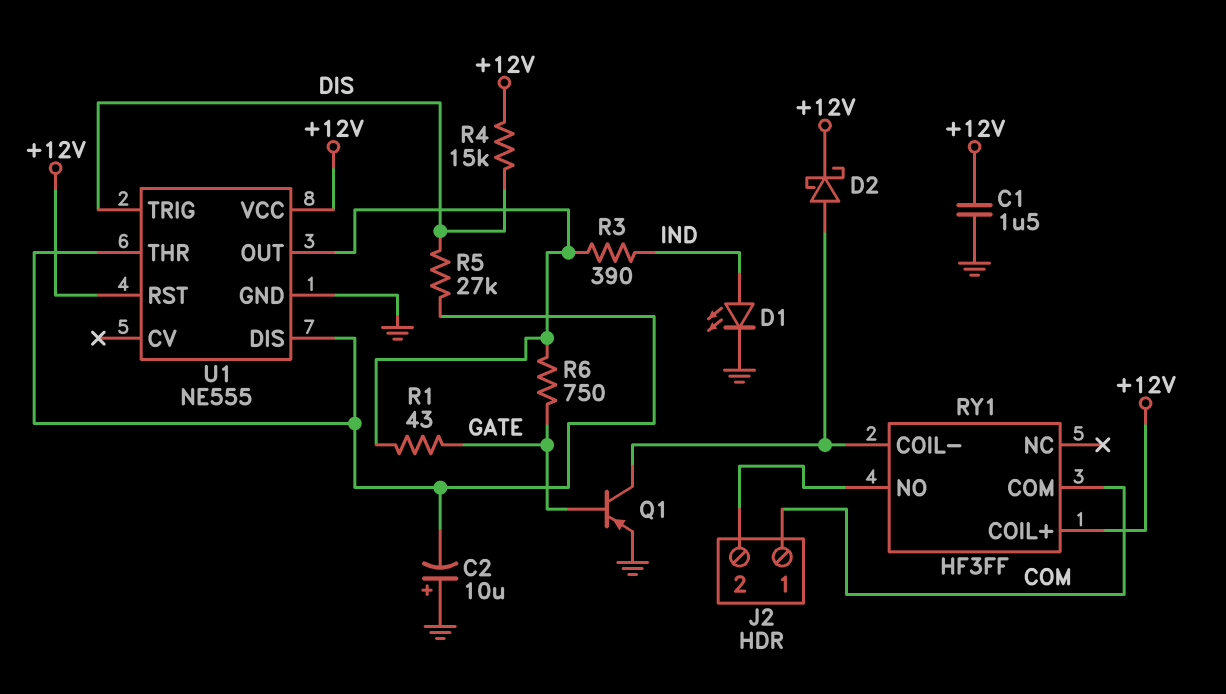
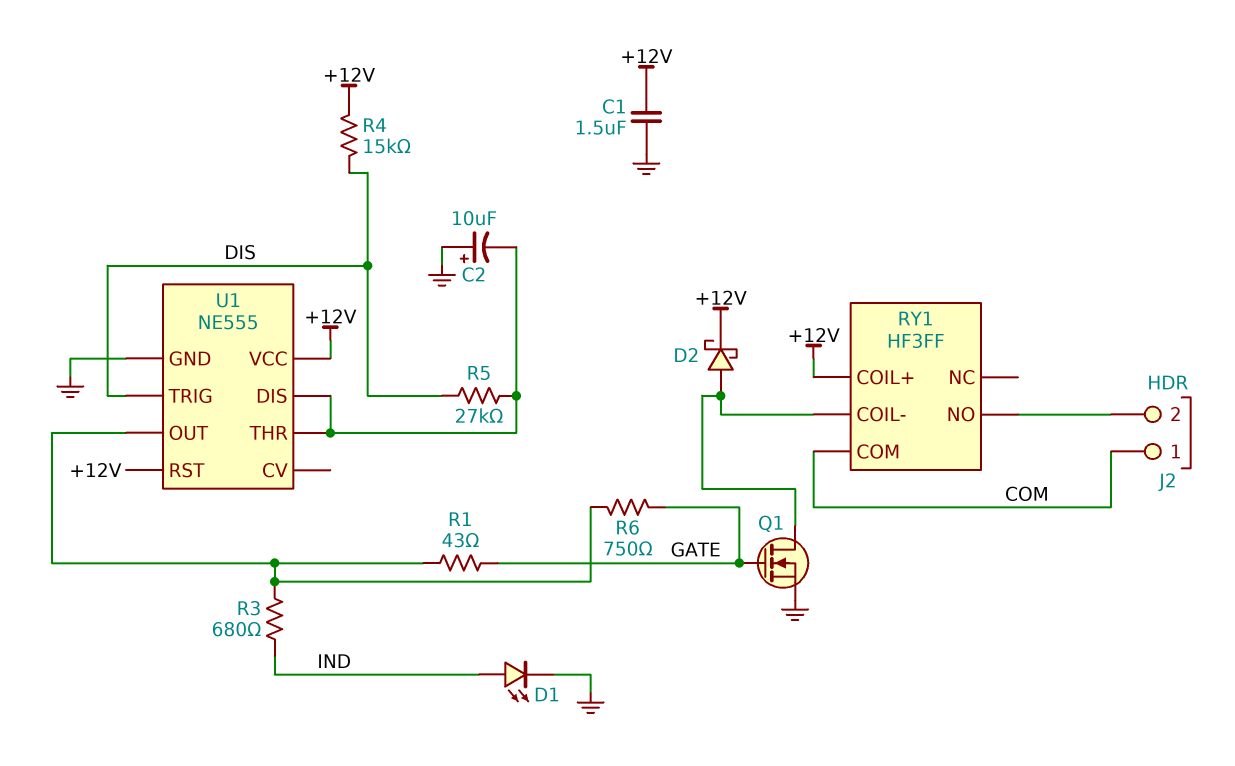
Q1: PNP (B GATE, C RY1/COIL-, E GND) -> NMOS (G GATE, D RY1/COIL-, S GND)
R3: 390 (IND, U1/OUT) -> 680 (IND, U1/OUT)

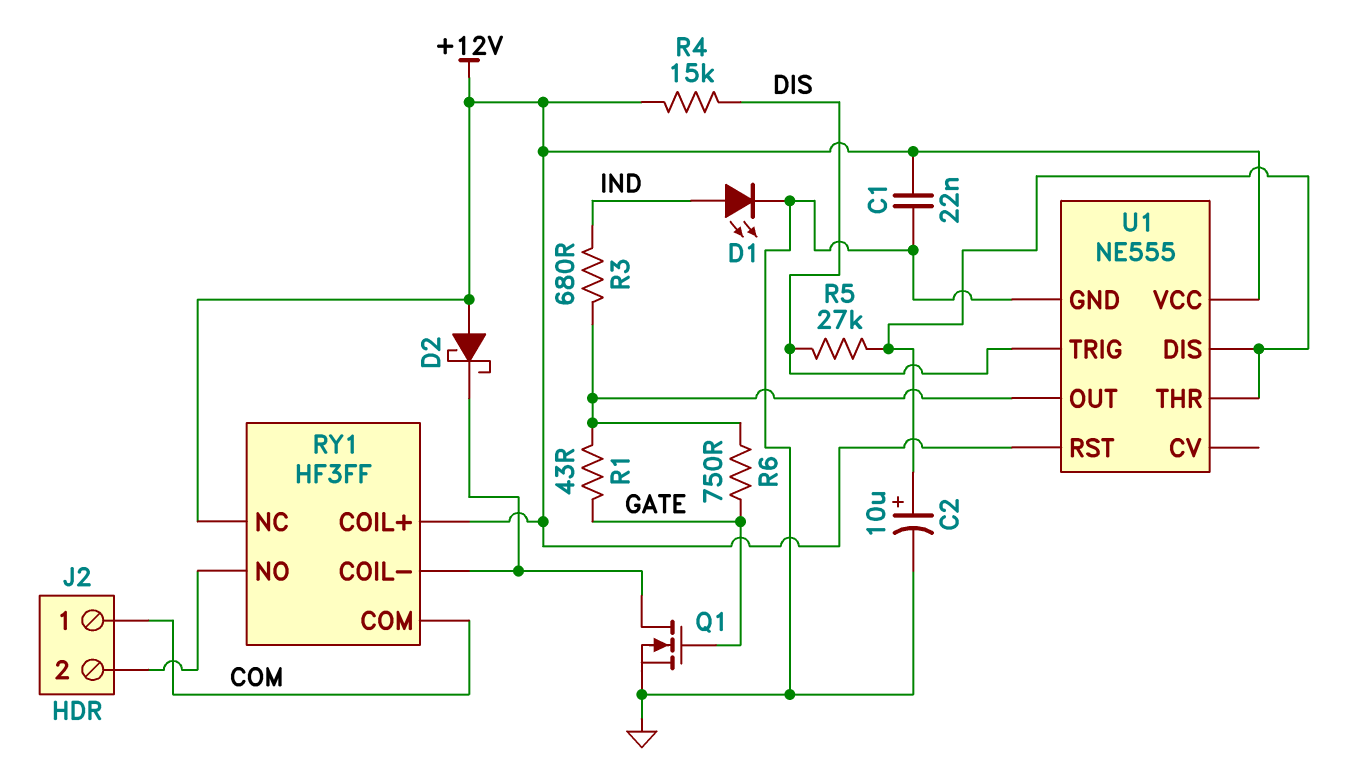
C1: 1.5uF (+12V, GND) -> 22nF (+12V, GND)
C2: 10uF (plus GND, minus U1/DIS) -> 10uF (plus U1/DIS, minus GND)
D2: schottky (A RY1/COIL-, K +12V) -> schottky (A +12V, K RY1/COIL-)
RY1 pin NC: none -> +12V

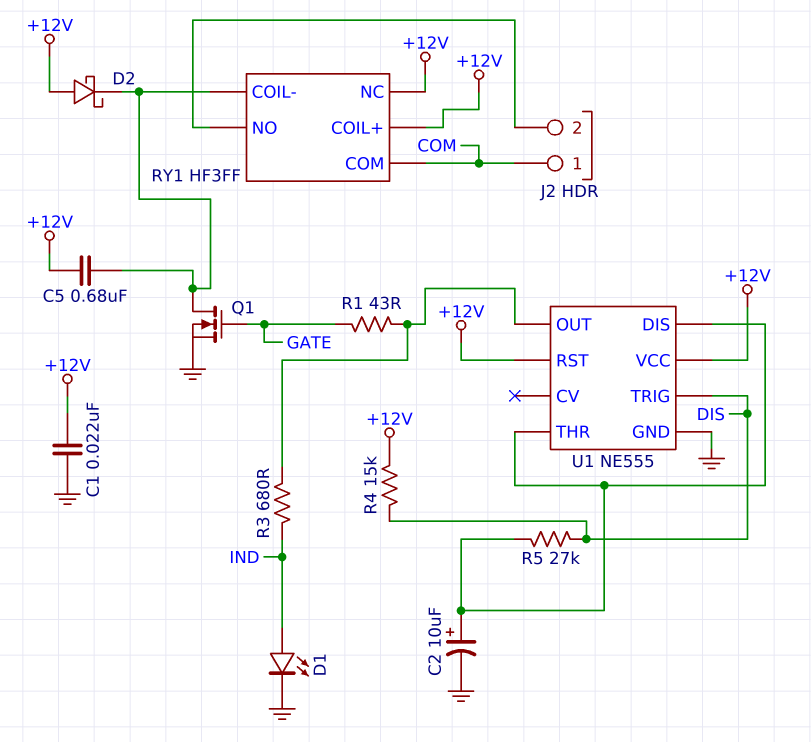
C5: none -> 680nF (+12V, RY1/COIL-)
R6: 750 (GATE, U1/OUT) -> none

